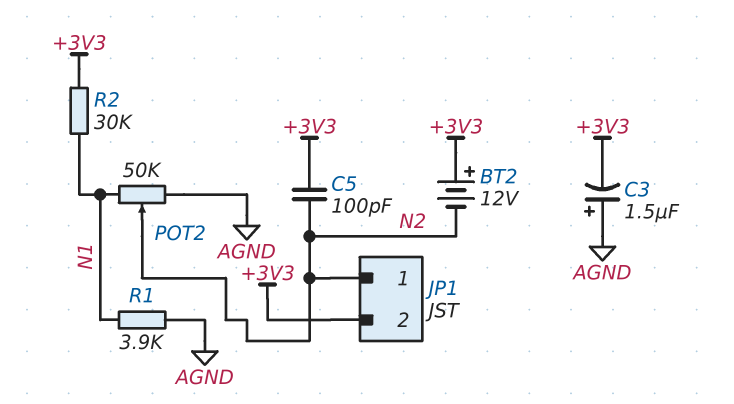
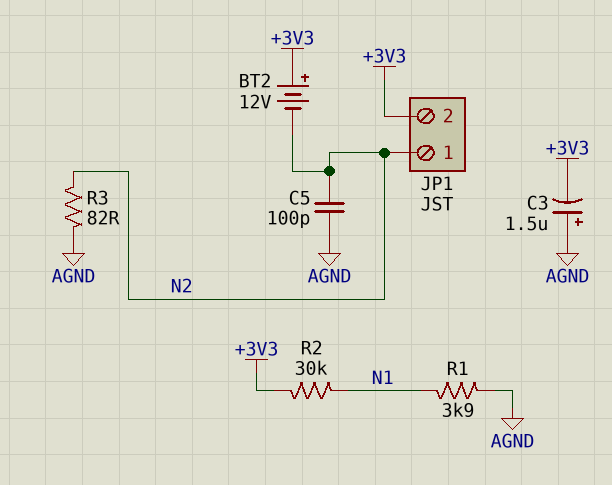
C5: 100pF (+3V3, N2) -> 100pF (AGND, N2)
POT2: 50k (AGND, N1, wiper N2) -> none
R3: none -> 82 (AGND, N2)

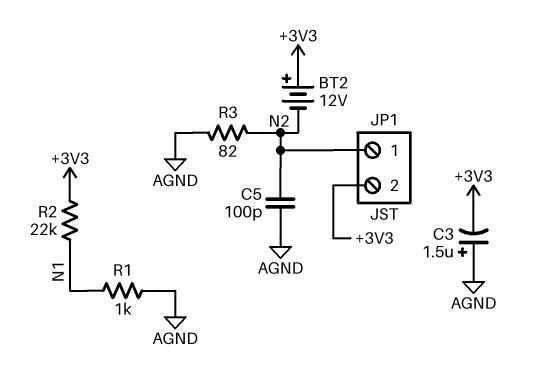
R1: 3.9k (AGND, N1) -> 1k (AGND, N1)
R2: 30k (+3V3, N1) -> 22k (+3V3, N1)

